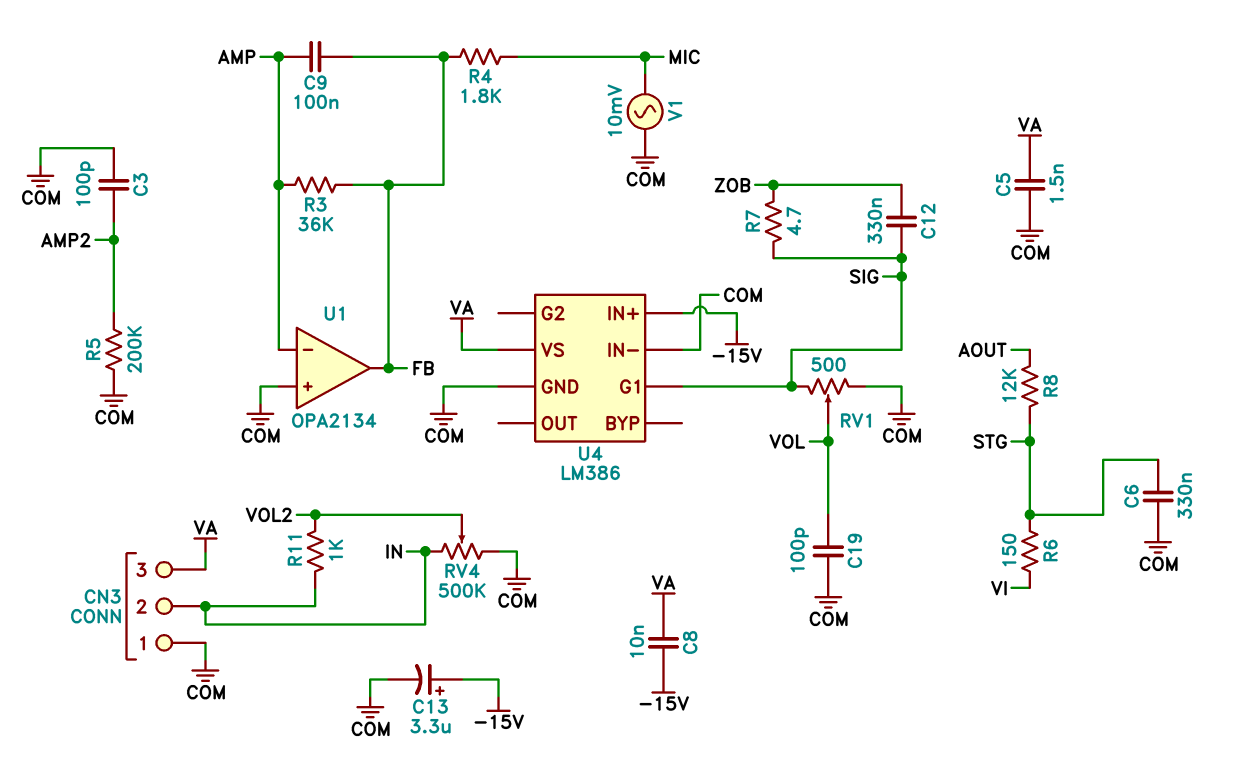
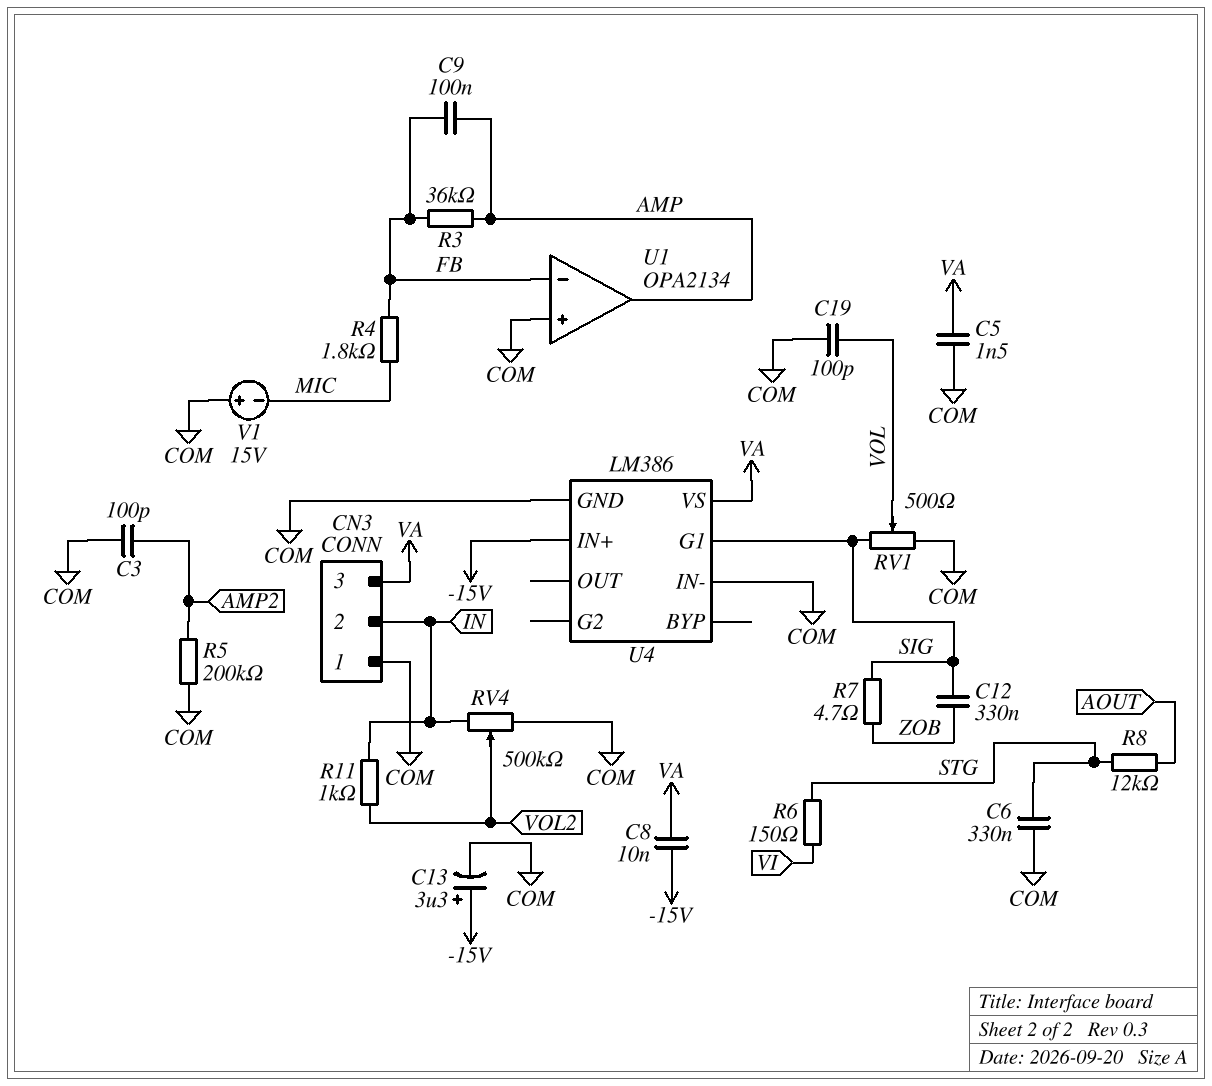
U1 pin in-: AMP -> FB
U1 pin out: FB -> AMP
V1: AC 10mV (COM, MIC) -> 15V (plus COM, minus MIC)

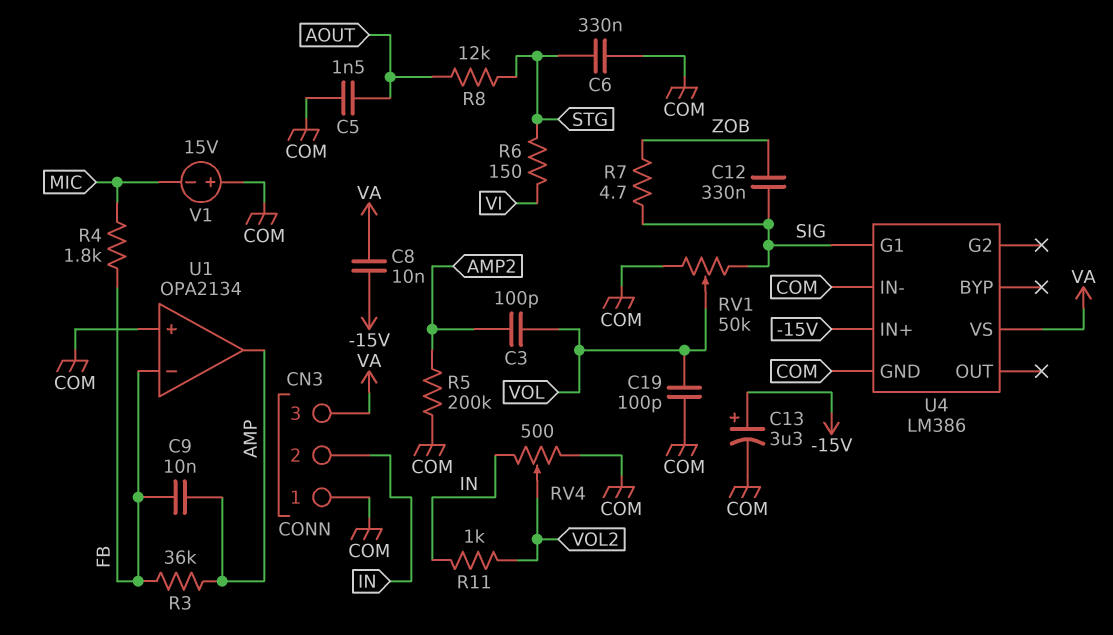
C3: 100pF (AMP2, COM) -> 100pF (AMP2, VOL)
C5: 1.5nF (COM, VA) -> 1.5nF (AOUT, COM)
C9: 100nF (AMP, FB) -> 10nF (AMP, FB)
RV1: 500 (COM, SIG, wiper VOL) -> 50k (COM, SIG, wiper VOL)
RV4: 500k (COM, IN, wiper VOL2) -> 500 (COM, IN, wiper VOL2)

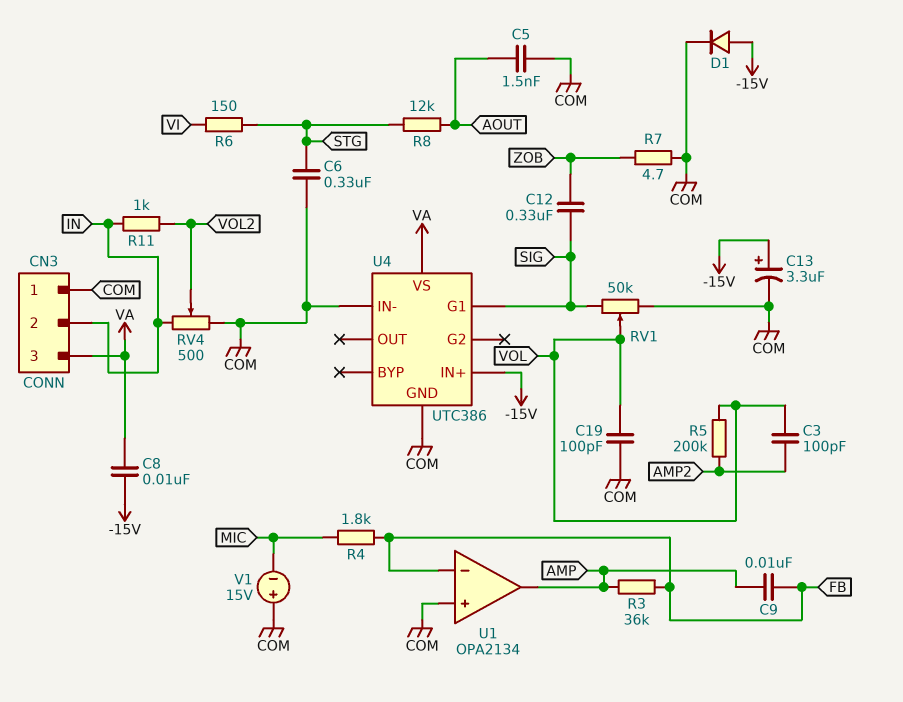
D1: none -> diode (A -15V, K COM)
R5: 200k (AMP2, COM) -> 200k (AMP2, VOL)
R7: 4.7 (SIG, ZOB) -> 4.7 (COM, ZOB)
U4: LM386 -> UTC386

